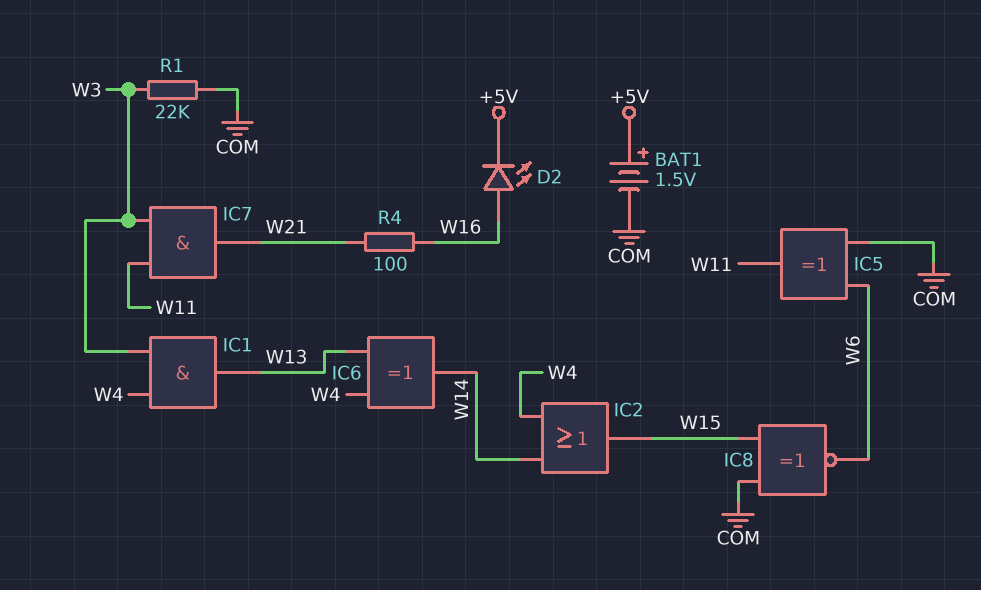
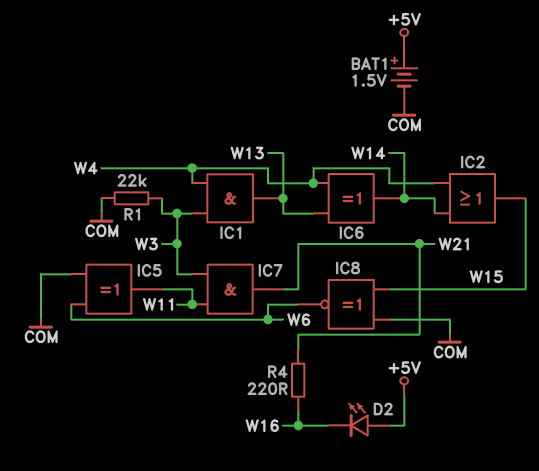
D2: LED (A W16, K +5V) -> LED (A +5V, K W16)
R4: 100 (W16, W21) -> 220 (W16, W21)

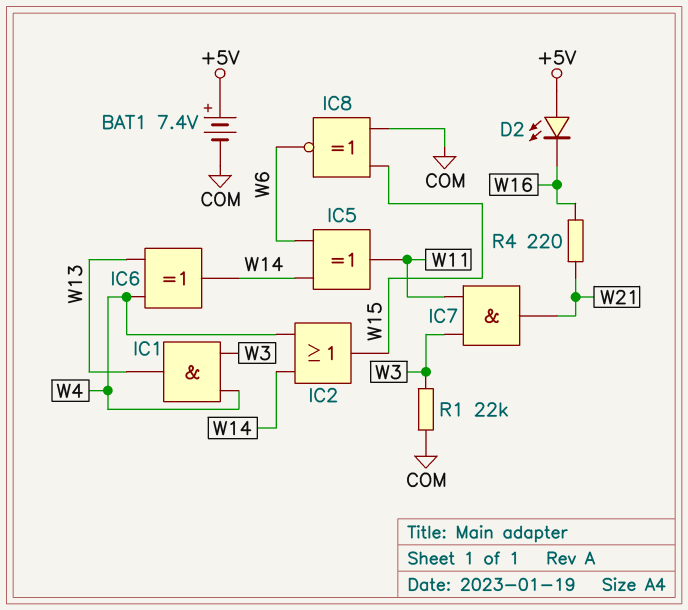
BAT1: 1.5V (plus +5V, minus COM) -> 7.4V (plus +5V, minus COM)
IC5: XOR (in COM, in W6, out W11) -> XOR (in W6, in W14, out W11)

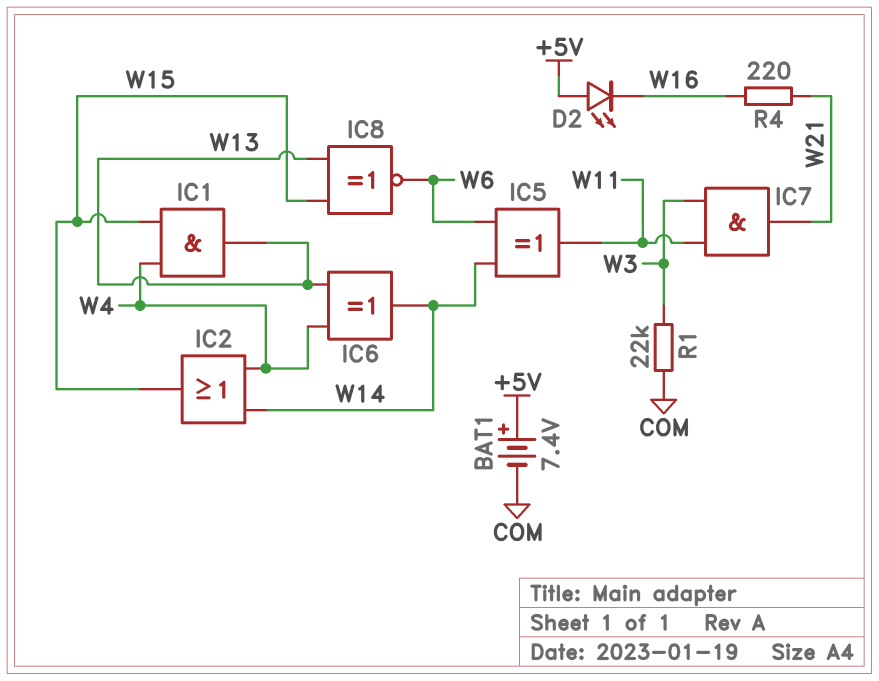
IC1: AND (in W3, in W4, out W13) -> AND (in W4, in W15, out W13)
IC8: XNOR (in COM, in W15, out W6) -> XNOR (in W13, in W15, out W6)

